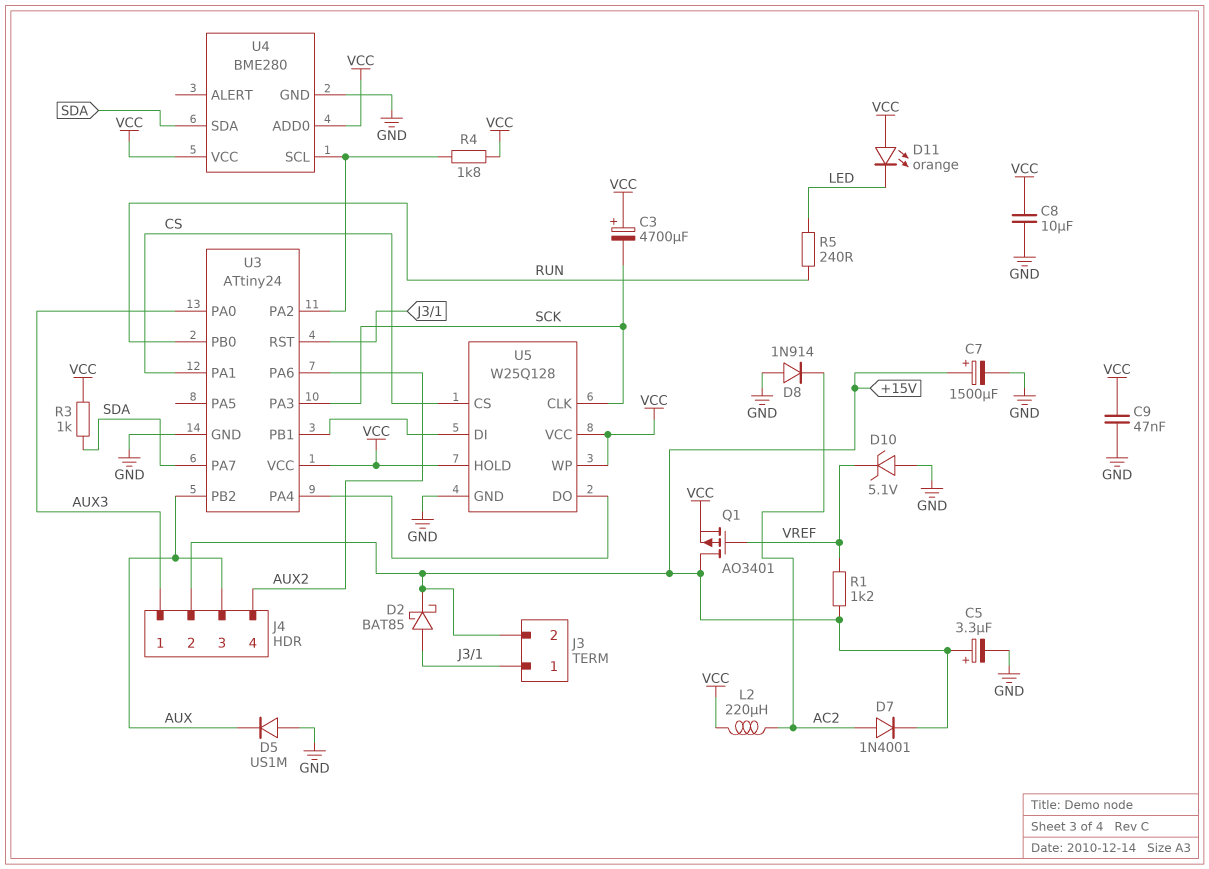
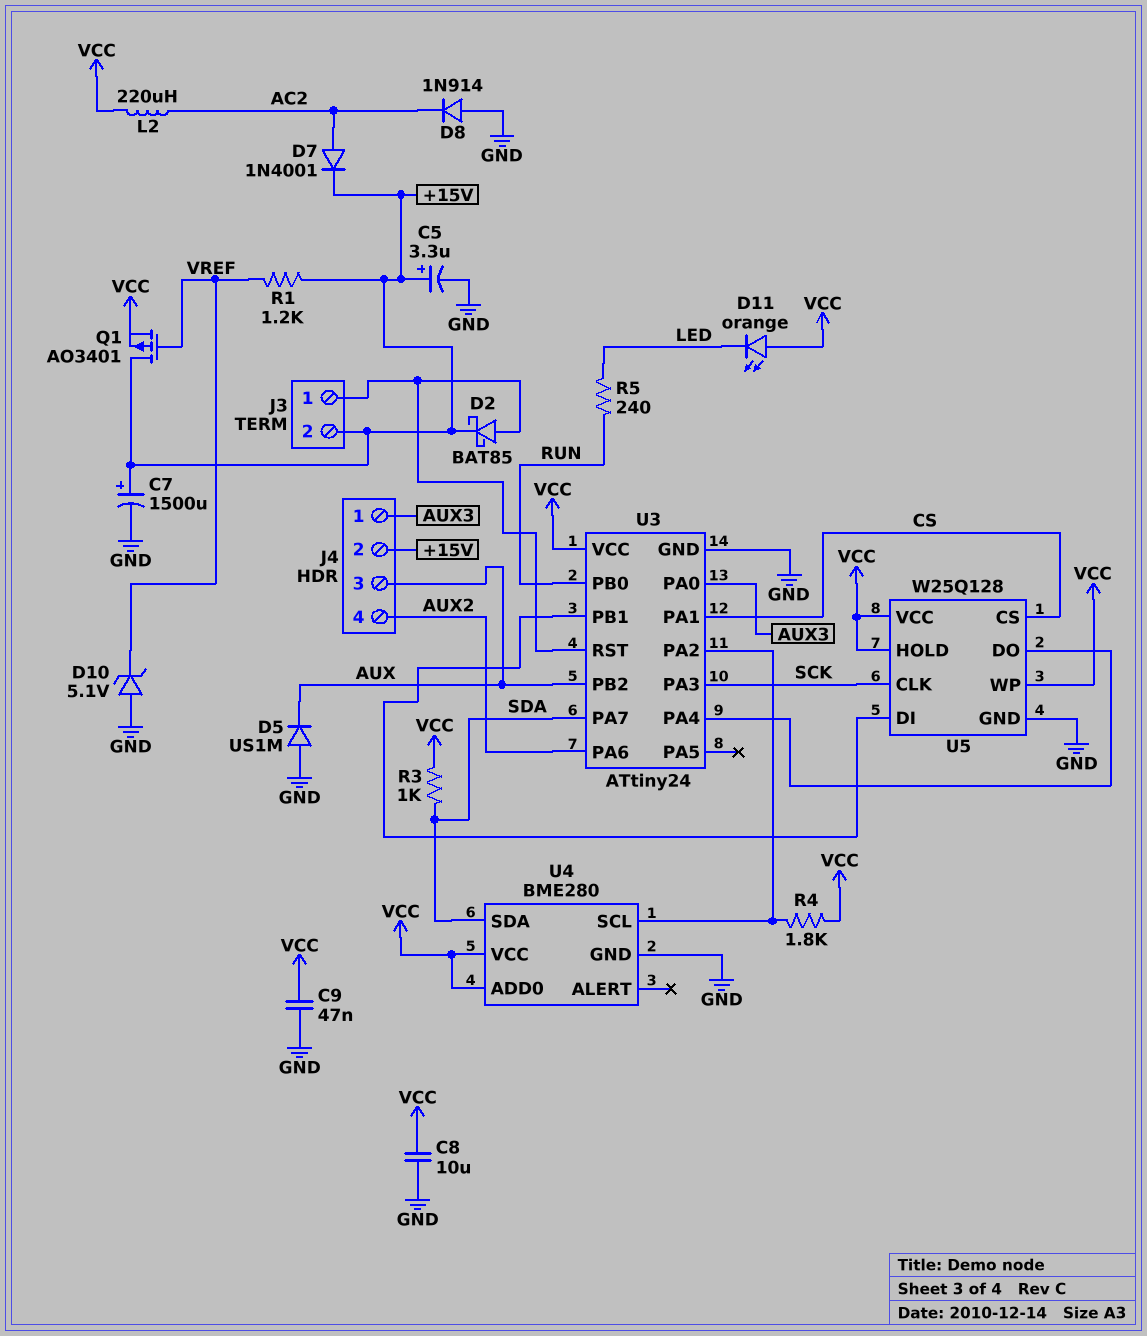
C3: 4700uF (plus VCC, minus SCK) -> none

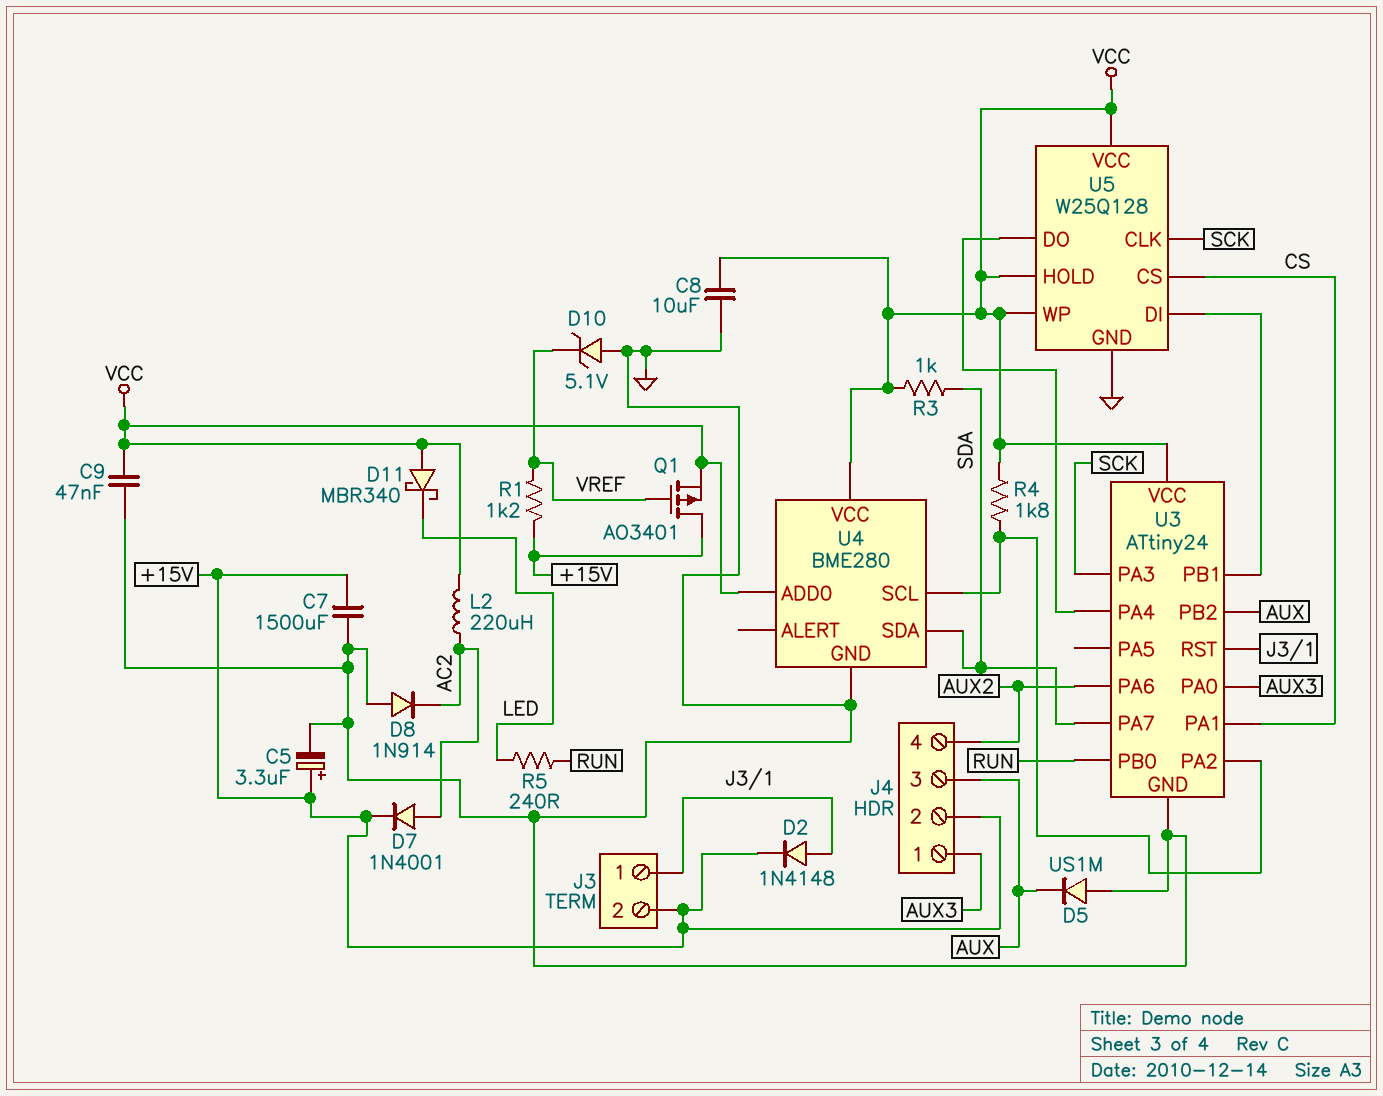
C7: 1500uF (plus +15V, minus GND) -> 1500uF (+15V, GND)
D2: schottky BAT85 (A J3/1, K +15V) -> diode 1N4148 (A J3/1, K +15V)
D11: LED orange (A VCC, K LED) -> schottky MBR340 (A VCC, K LED)

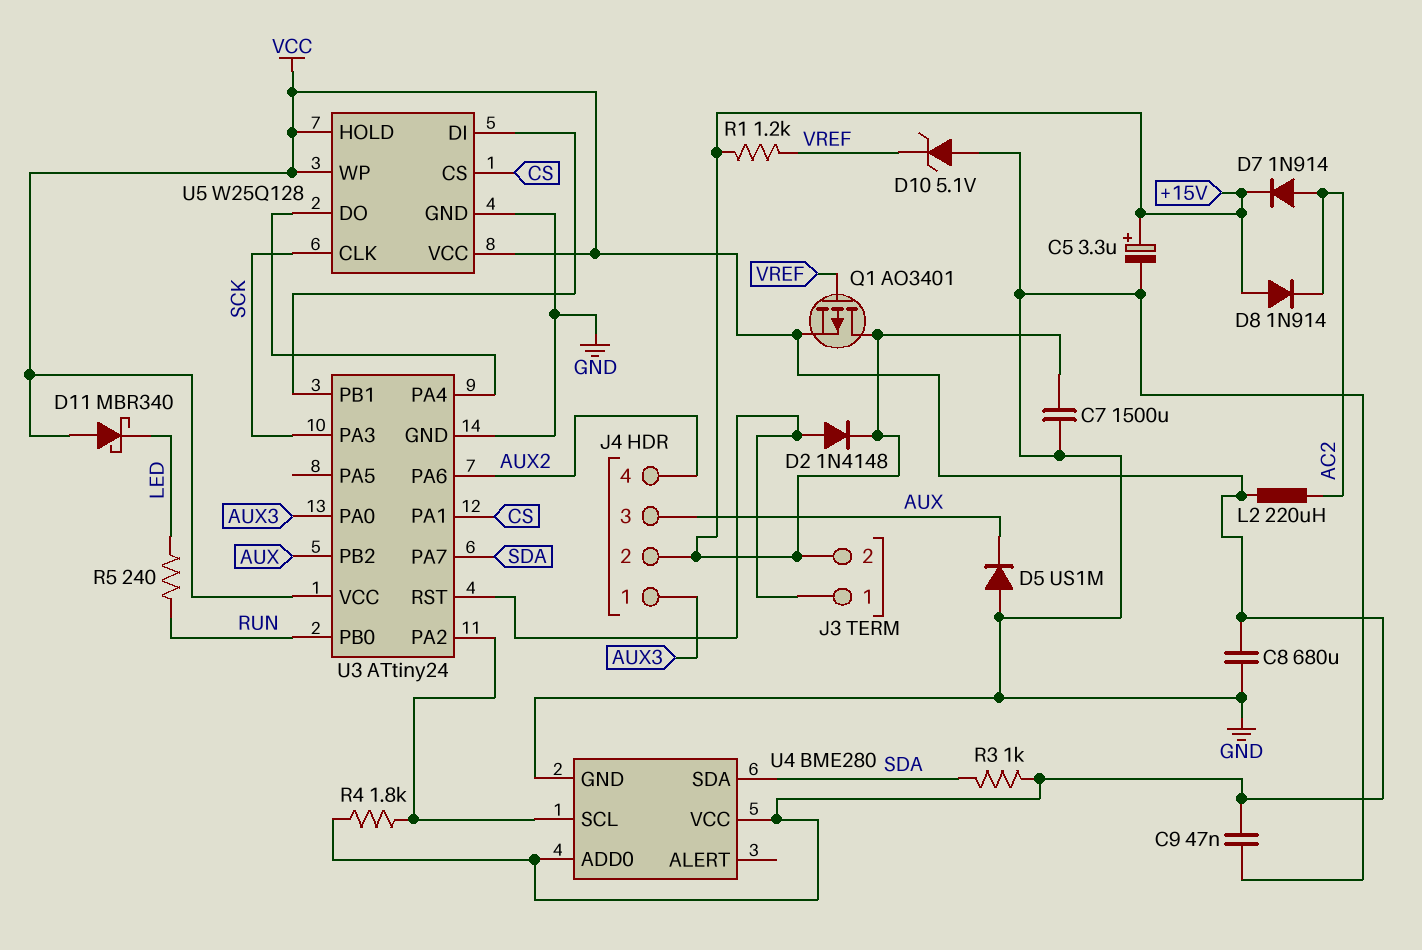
C8: 10uF (GND, VCC) -> 680uF (GND, VCC)
D7: diode 1N4001 (A AC2, K +15V) -> diode 1N914 (A AC2, K +15V)
D8: diode 1N914 (A GND, K AC2) -> diode 1N914 (A +15V, K AC2)

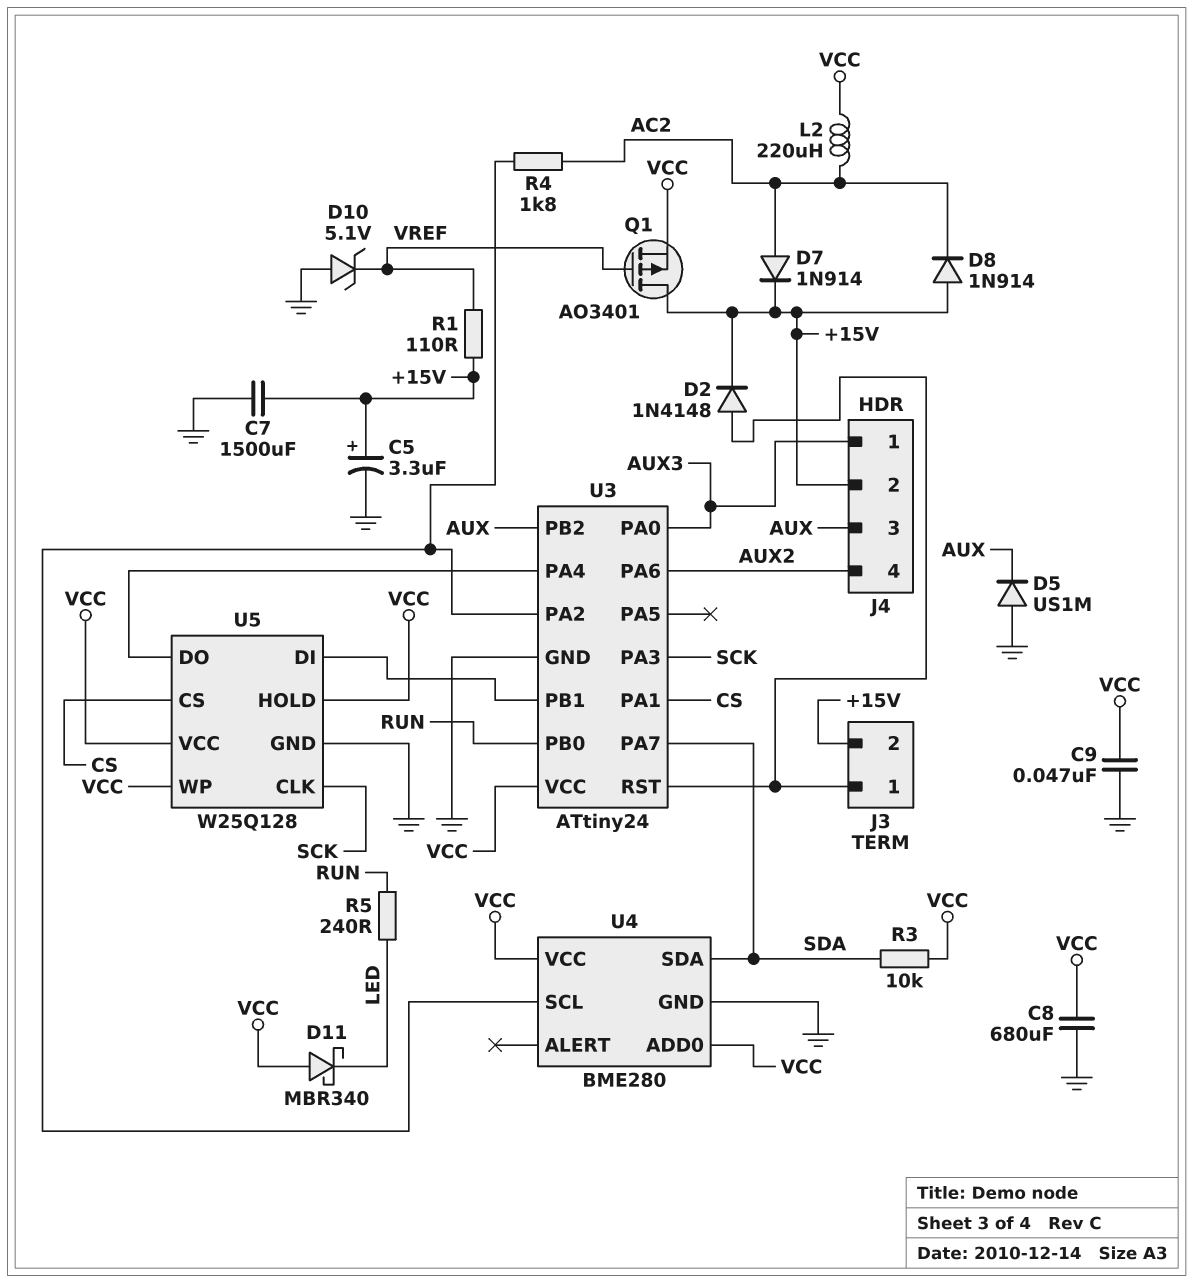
R1: 1.2k (+15V, VREF) -> 110 (+15V, VREF)
R3: 1k (SDA, VCC) -> 10k (SDA, VCC)
R4: 1.8k (U3/PA2, VCC) -> 1.8k (AC2, U3/PA2)

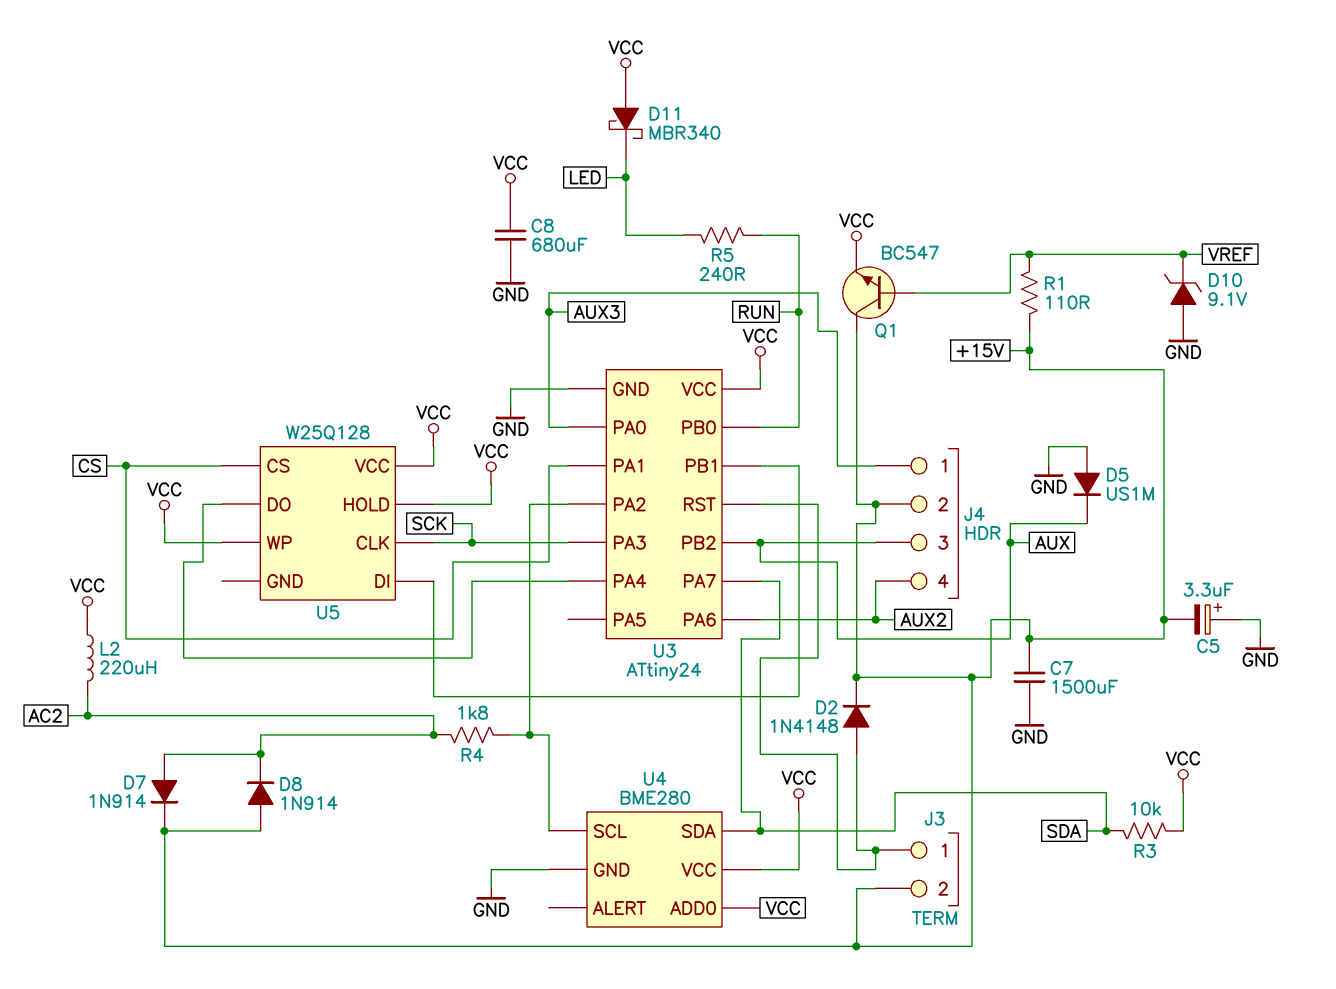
C5: 3.3uF (plus +15V, minus GND) -> 3.3uF (plus GND, minus +15V)
C9: 47nF (GND, VCC) -> none
D10: zener 5.1V (A GND, K VREF) -> zener 9.1V (A GND, K VREF)
Q1: PMOS AO3401 (G VREF, D +15V, S VCC) -> NPN BC547 (B VREF, C +15V, E VCC)
U5 pin GND: GND -> none

